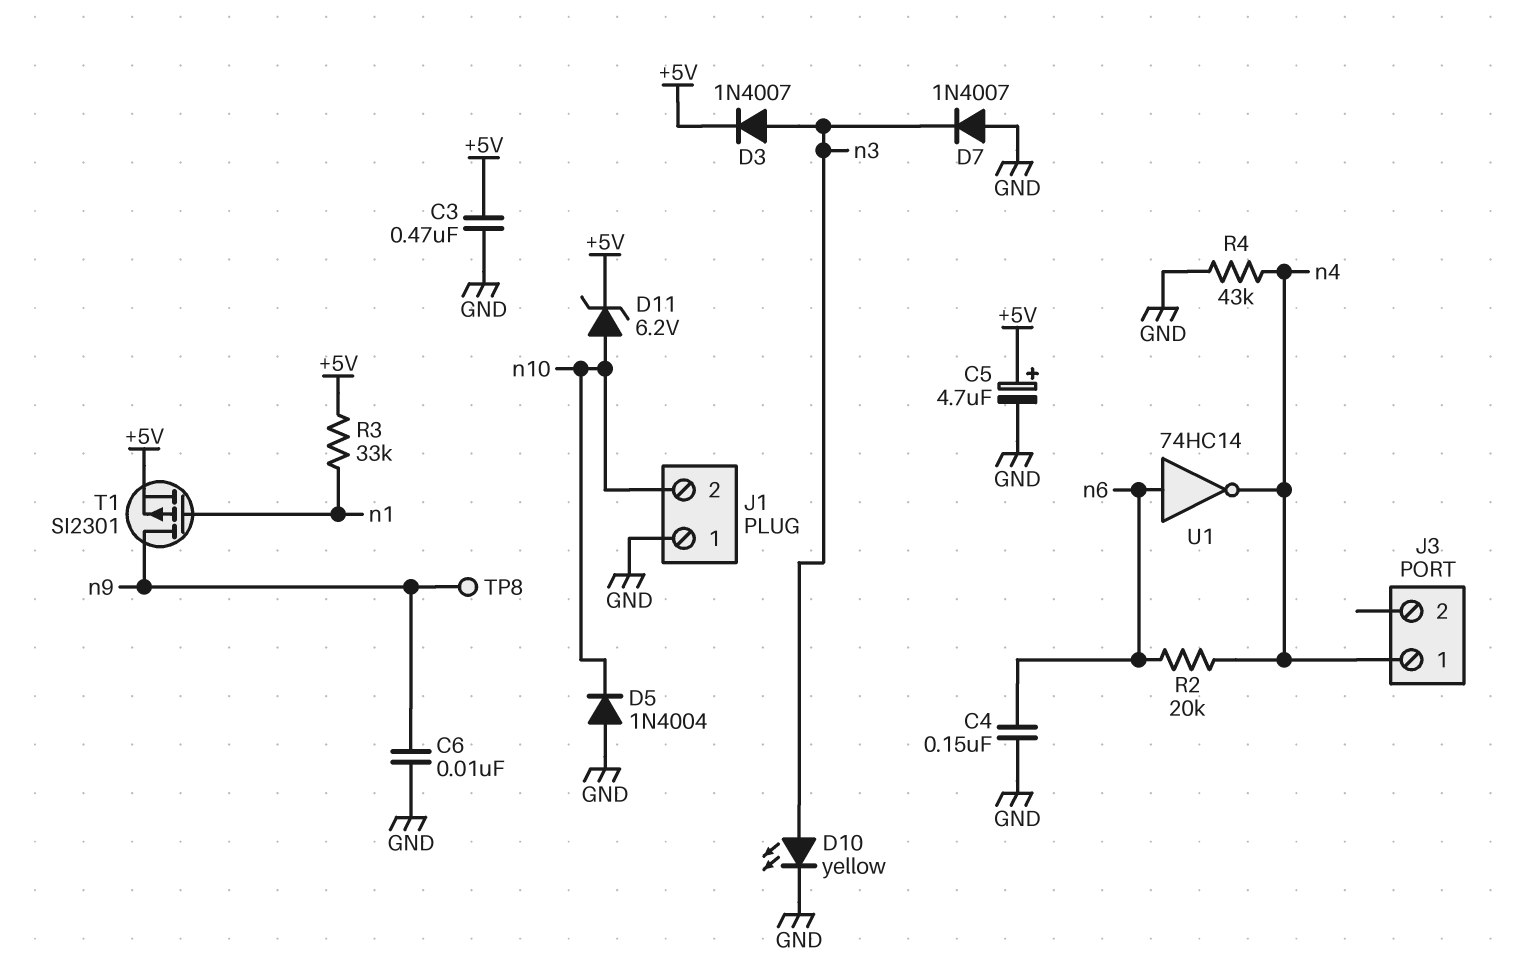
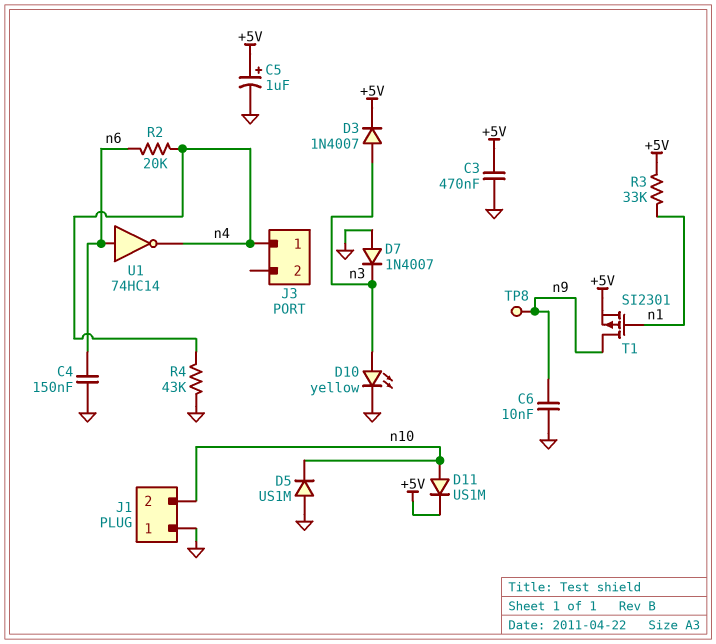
C5: 4.7uF (plus +5V, minus GND) -> 1uF (plus +5V, minus GND)
D5: diode 1N4004 (A GND, K n10) -> diode US1M (A GND, K n10)
D11: zener 6.2V (A n10, K +5V) -> diode US1M (A n10, K +5V)

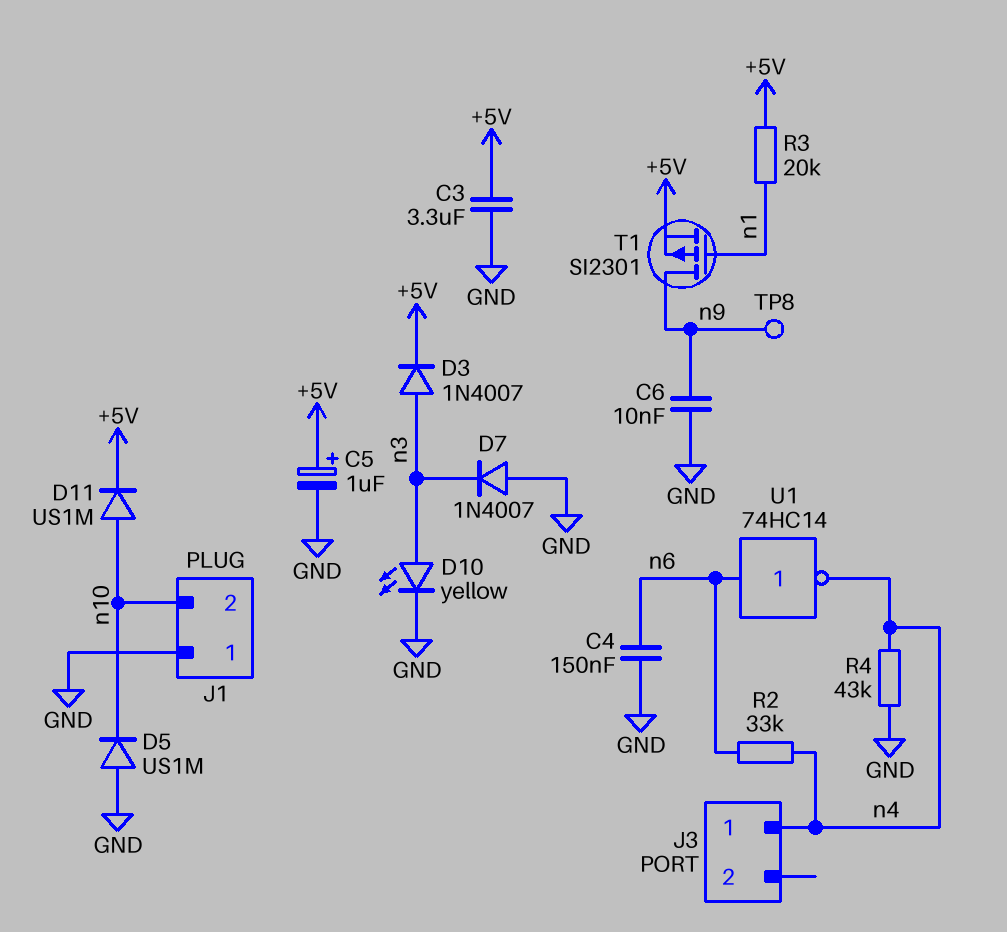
C3: 470nF (+5V, GND) -> 3.3uF (+5V, GND)
R2: 20k (n4, n6) -> 33k (n4, n6)
R3: 33k (+5V, n1) -> 20k (+5V, n1)

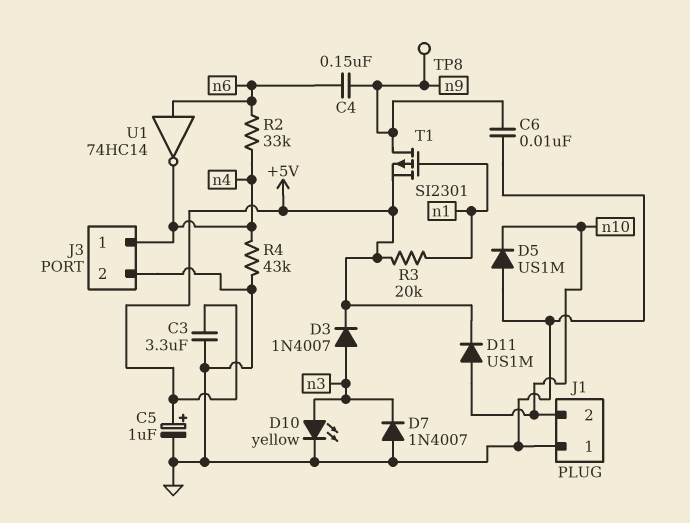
C4: 150nF (GND, n6) -> 150nF (n6, n9)
J3 pin 2: none -> GND

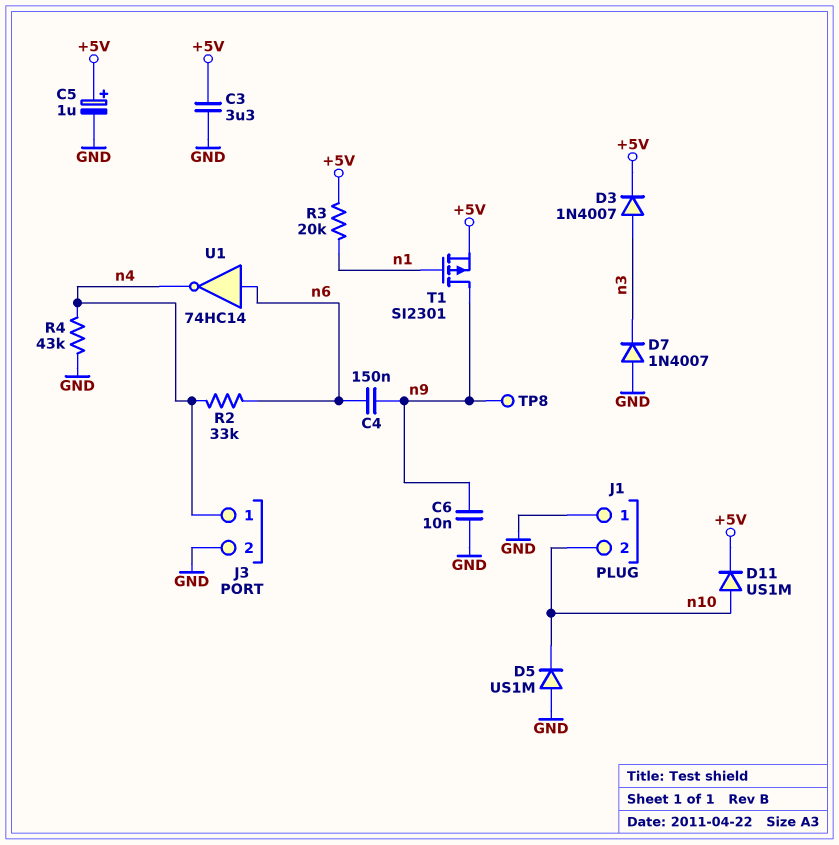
D10: LED yellow (A n3, K GND) -> none

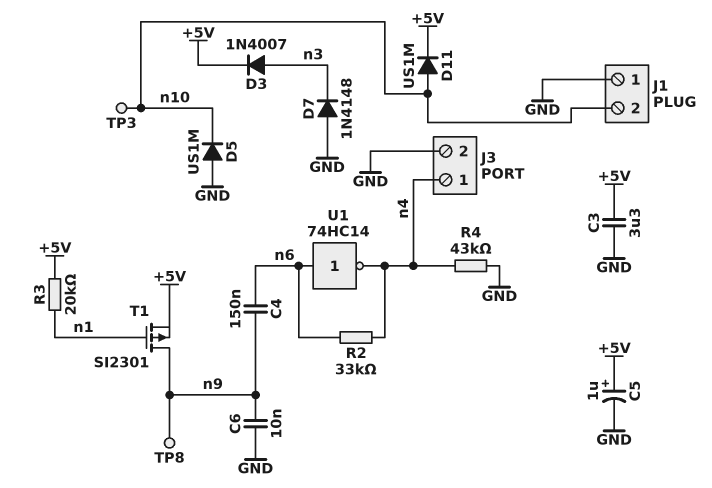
D7: diode 1N4007 (A GND, K n3) -> diode 1N4148 (A GND, K n3)
TP3: none -> test point (n10)

